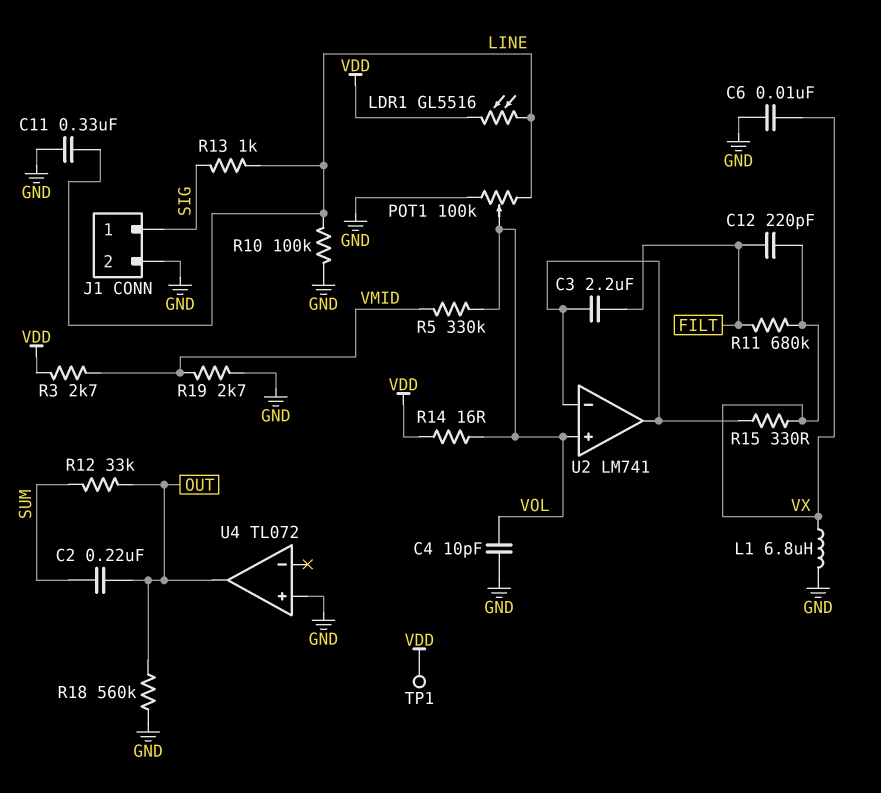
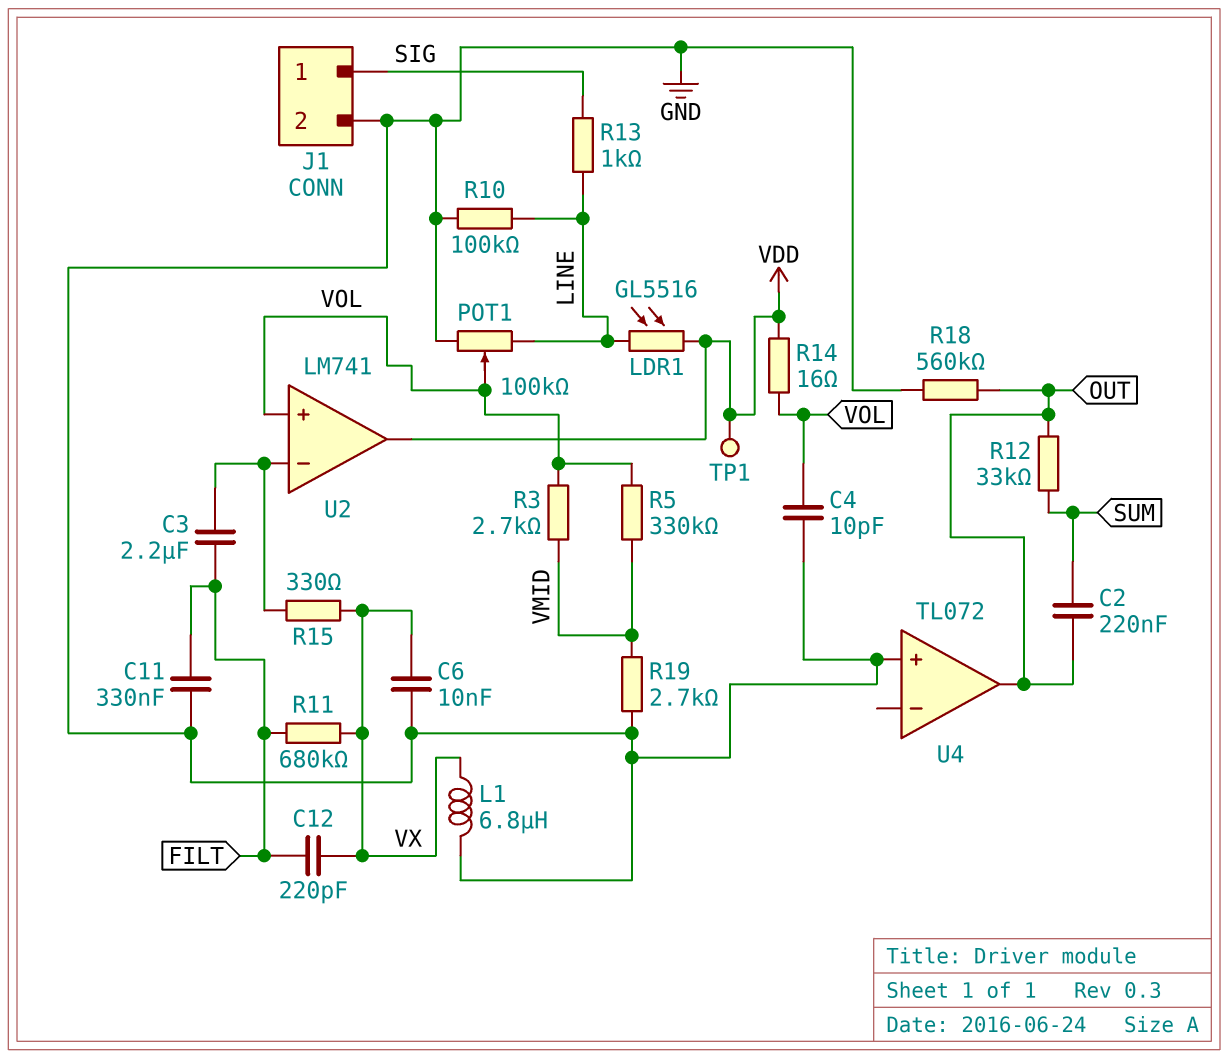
C11: 330nF (GND, LINE) -> 330nF (FILT, GND)
R3: 2.7k (VDD, VMID) -> 2.7k (VMID, VOL)
U2 pin out: U2/in- -> VDD

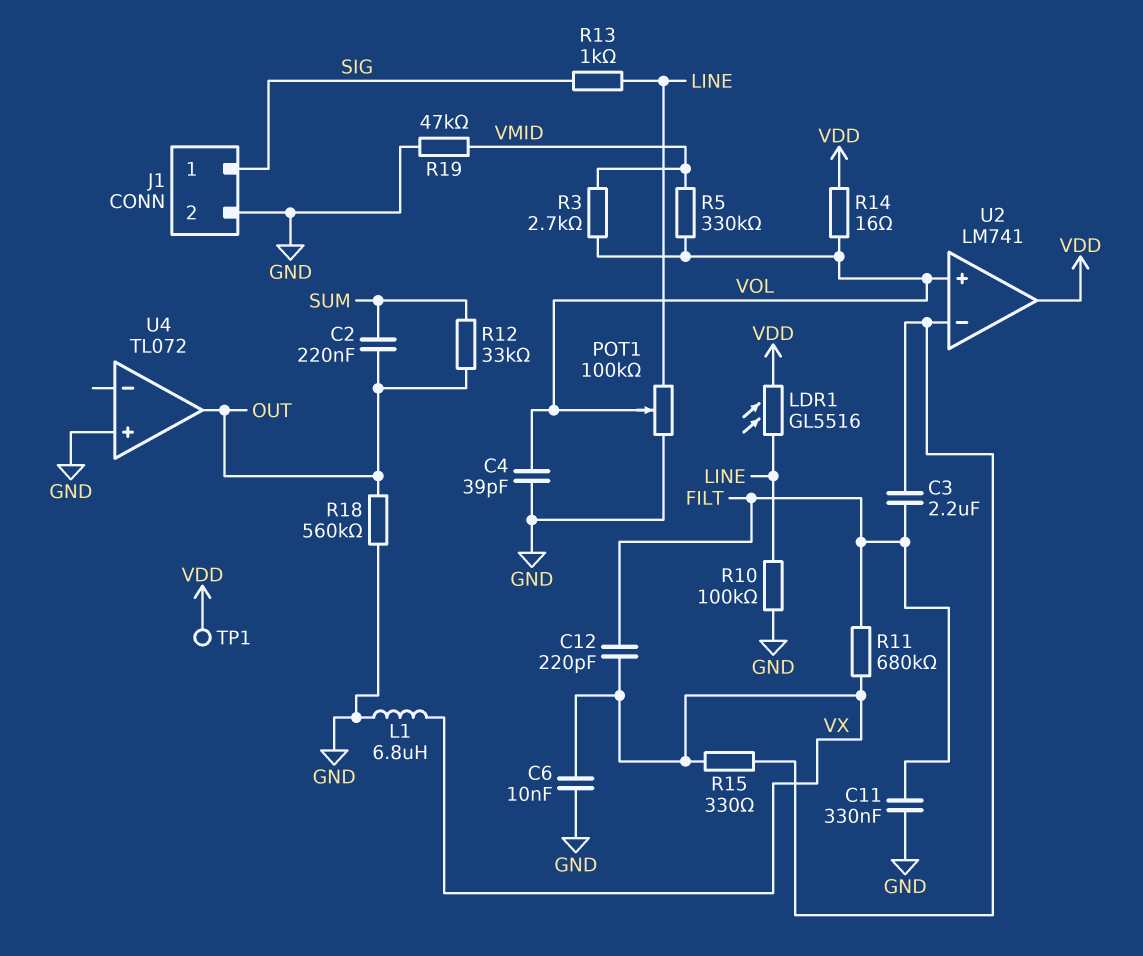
C4: 10pF (GND, VOL) -> 39pF (GND, VOL)
R19: 2.7k (GND, VMID) -> 47k (GND, VMID)

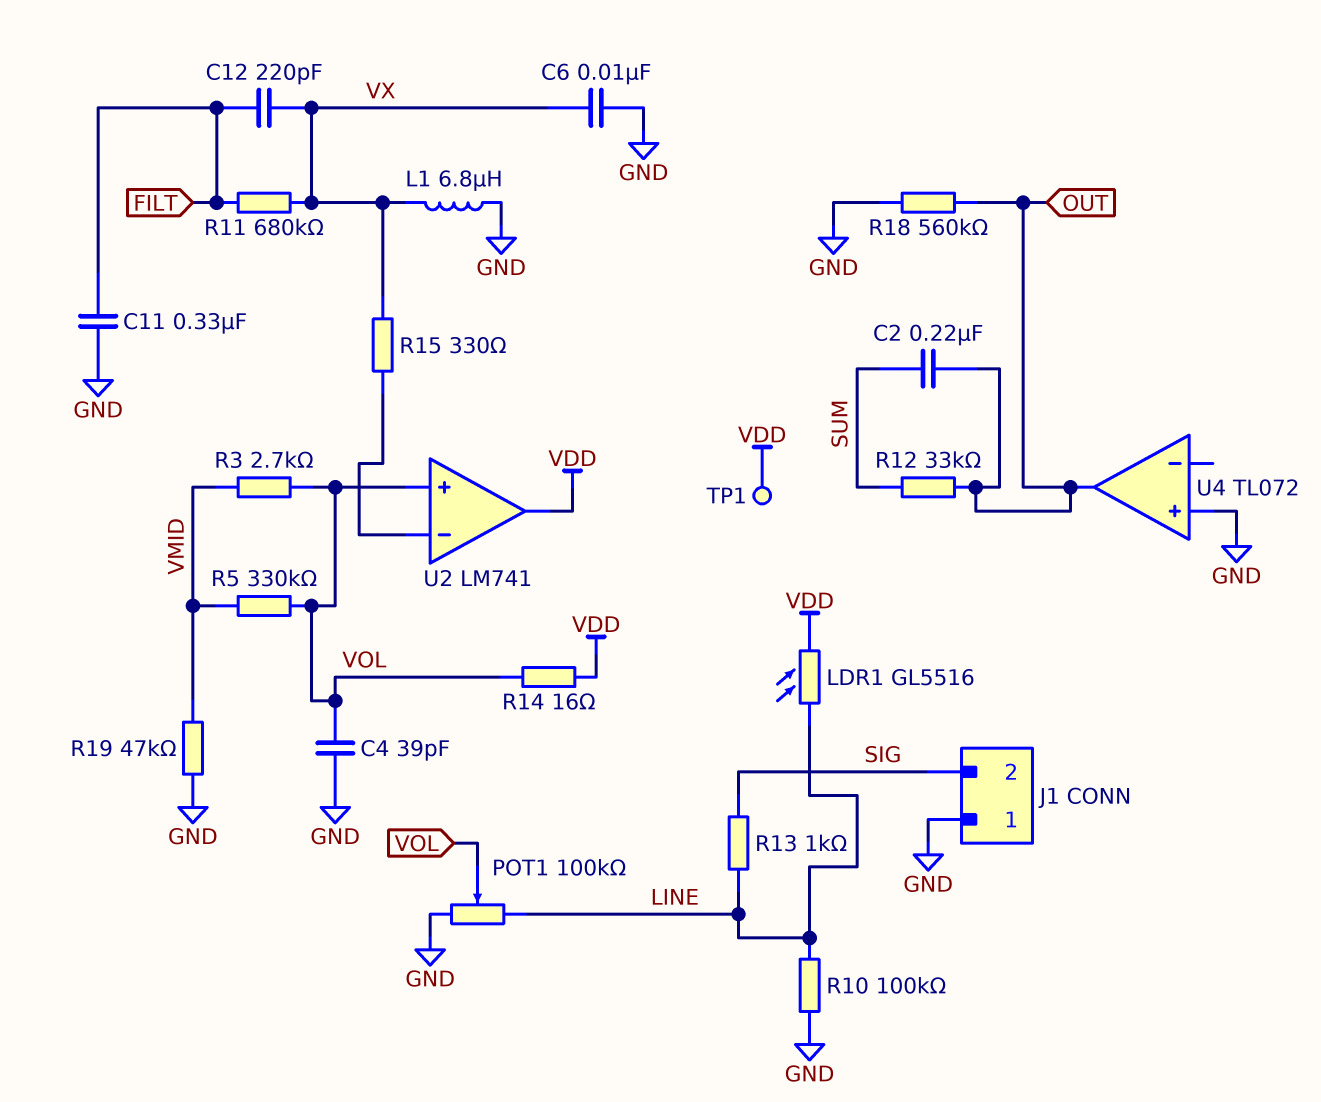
C3: 2.2uF (FILT, U2/in-) -> none
J1 pin 1: SIG -> GND
J1 pin 2: GND -> SIG

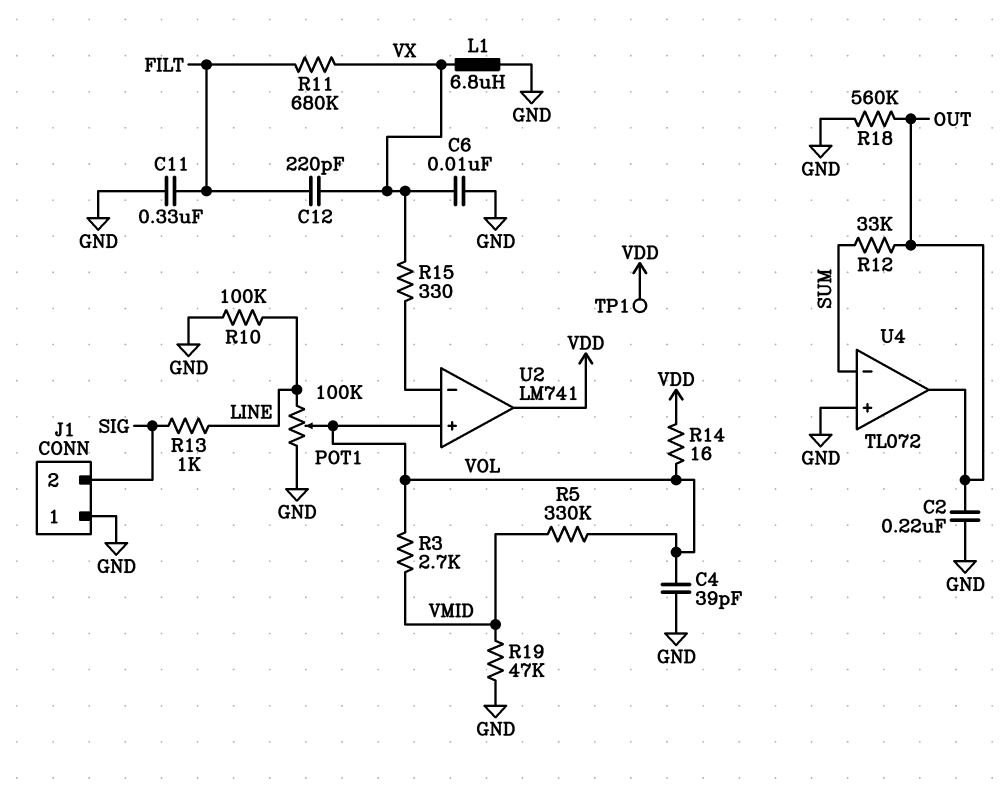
C2: 220nF (OUT, SUM) -> 220nF (GND, OUT)
LDR1: GL5516 (LINE, VDD) -> none
U4 pin in-: none -> SUM

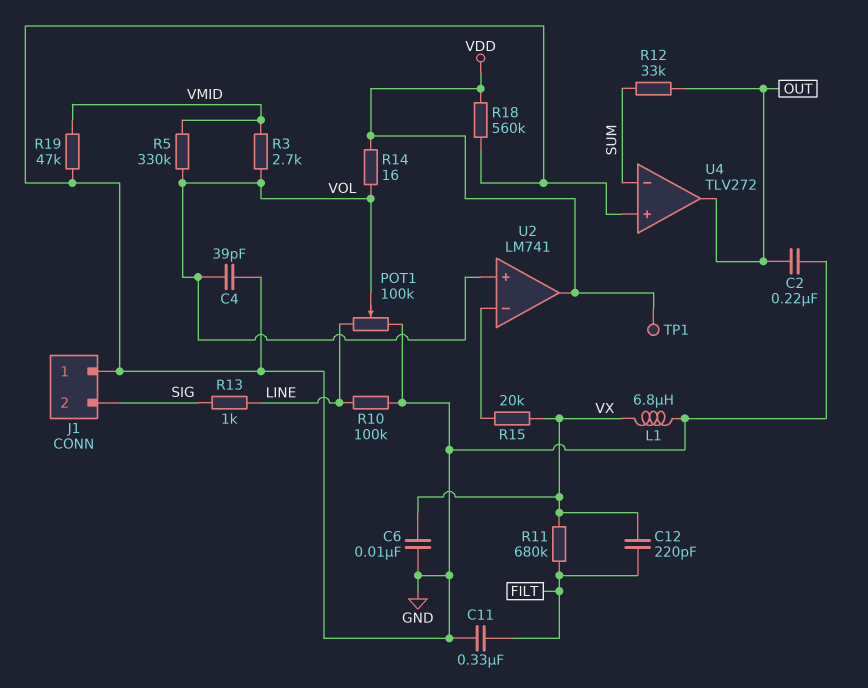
R15: 330 (U2/in-, VX) -> 20k (U2/in-, VX)
R18: 560k (GND, OUT) -> 560k (GND, VDD)
U4: TL072 -> TLV272

